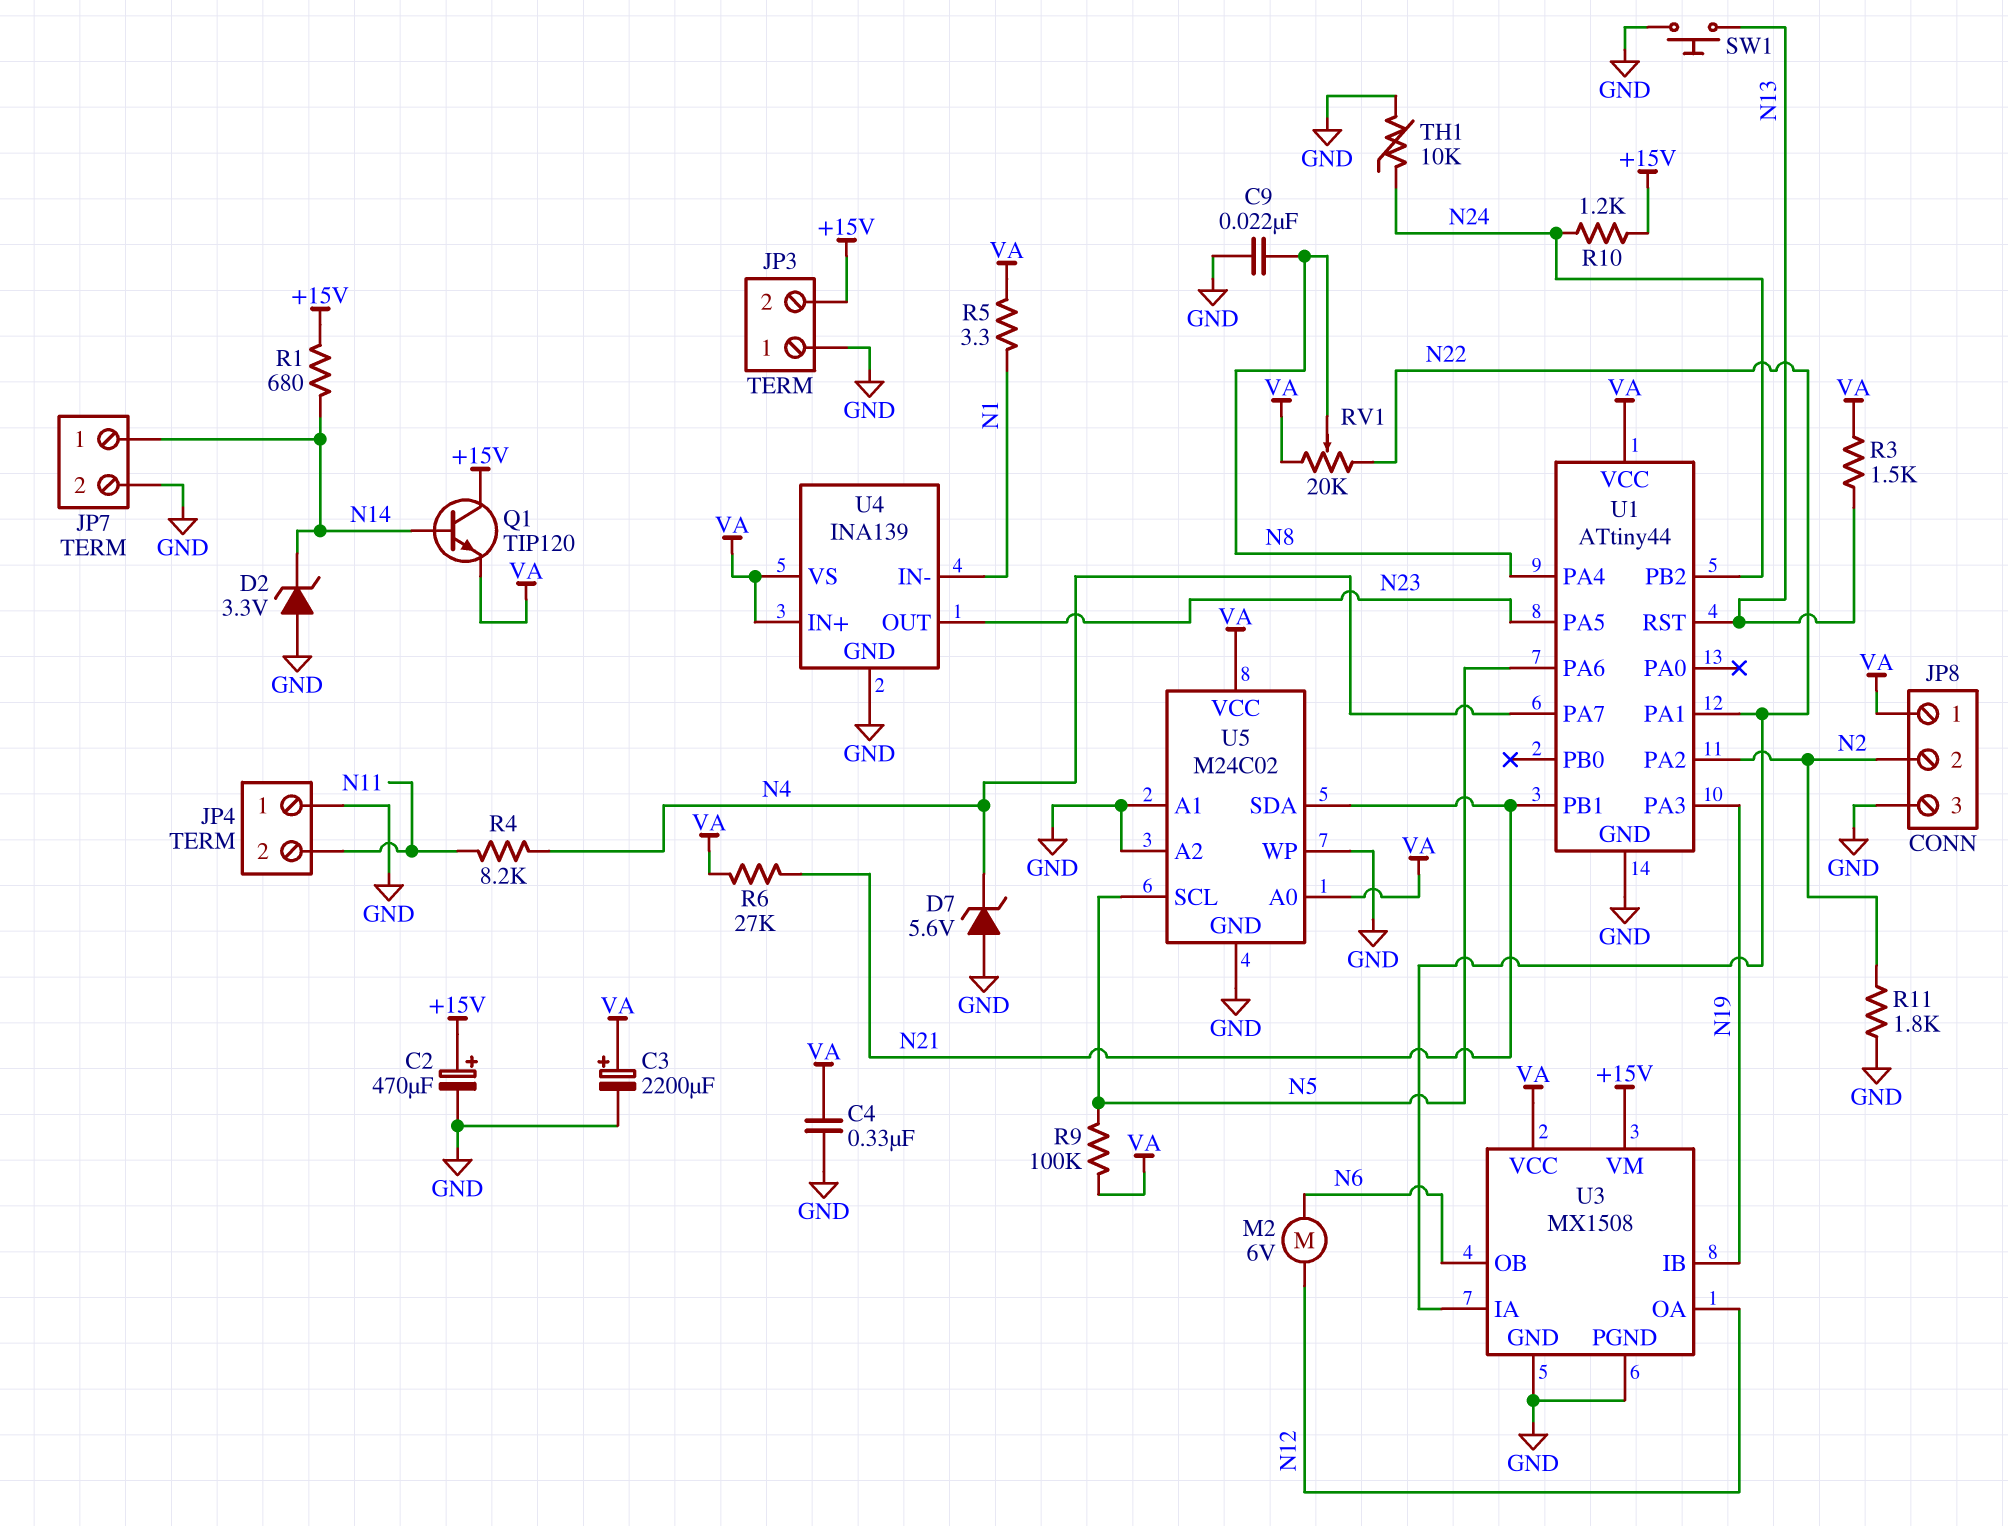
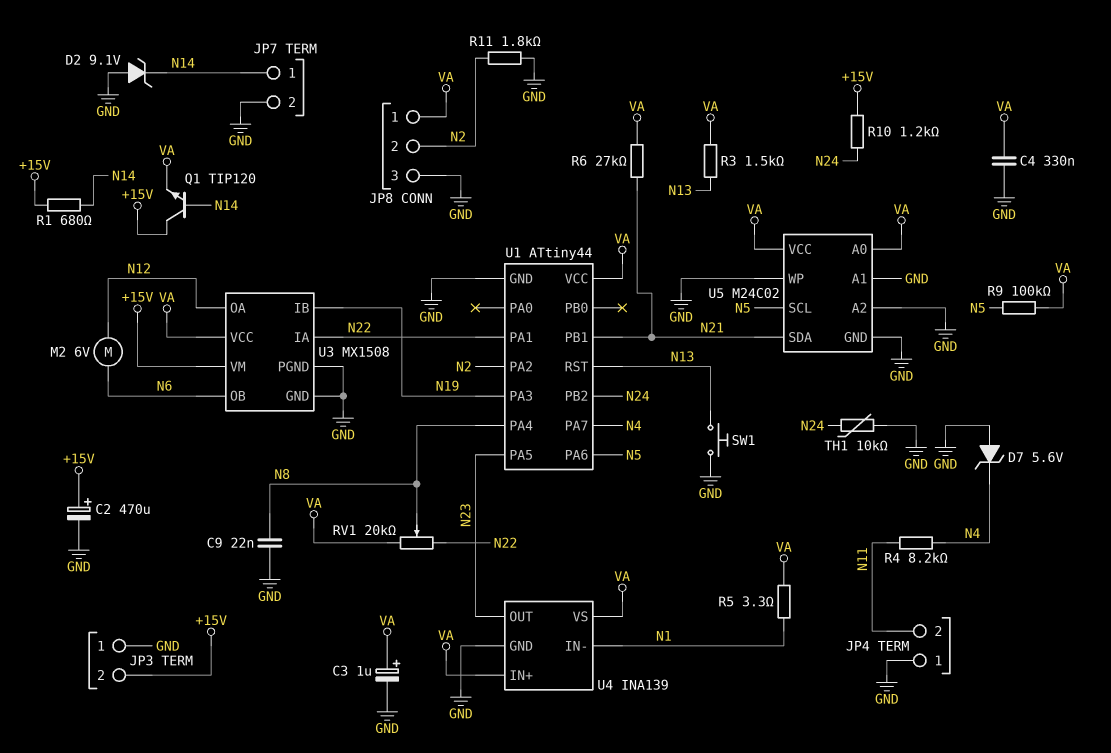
C3: 2200uF (plus VA, minus GND) -> 1uF (plus VA, minus GND)
D2: zener 3.3V (A GND, K N14) -> zener 9.1V (A GND, K N14)

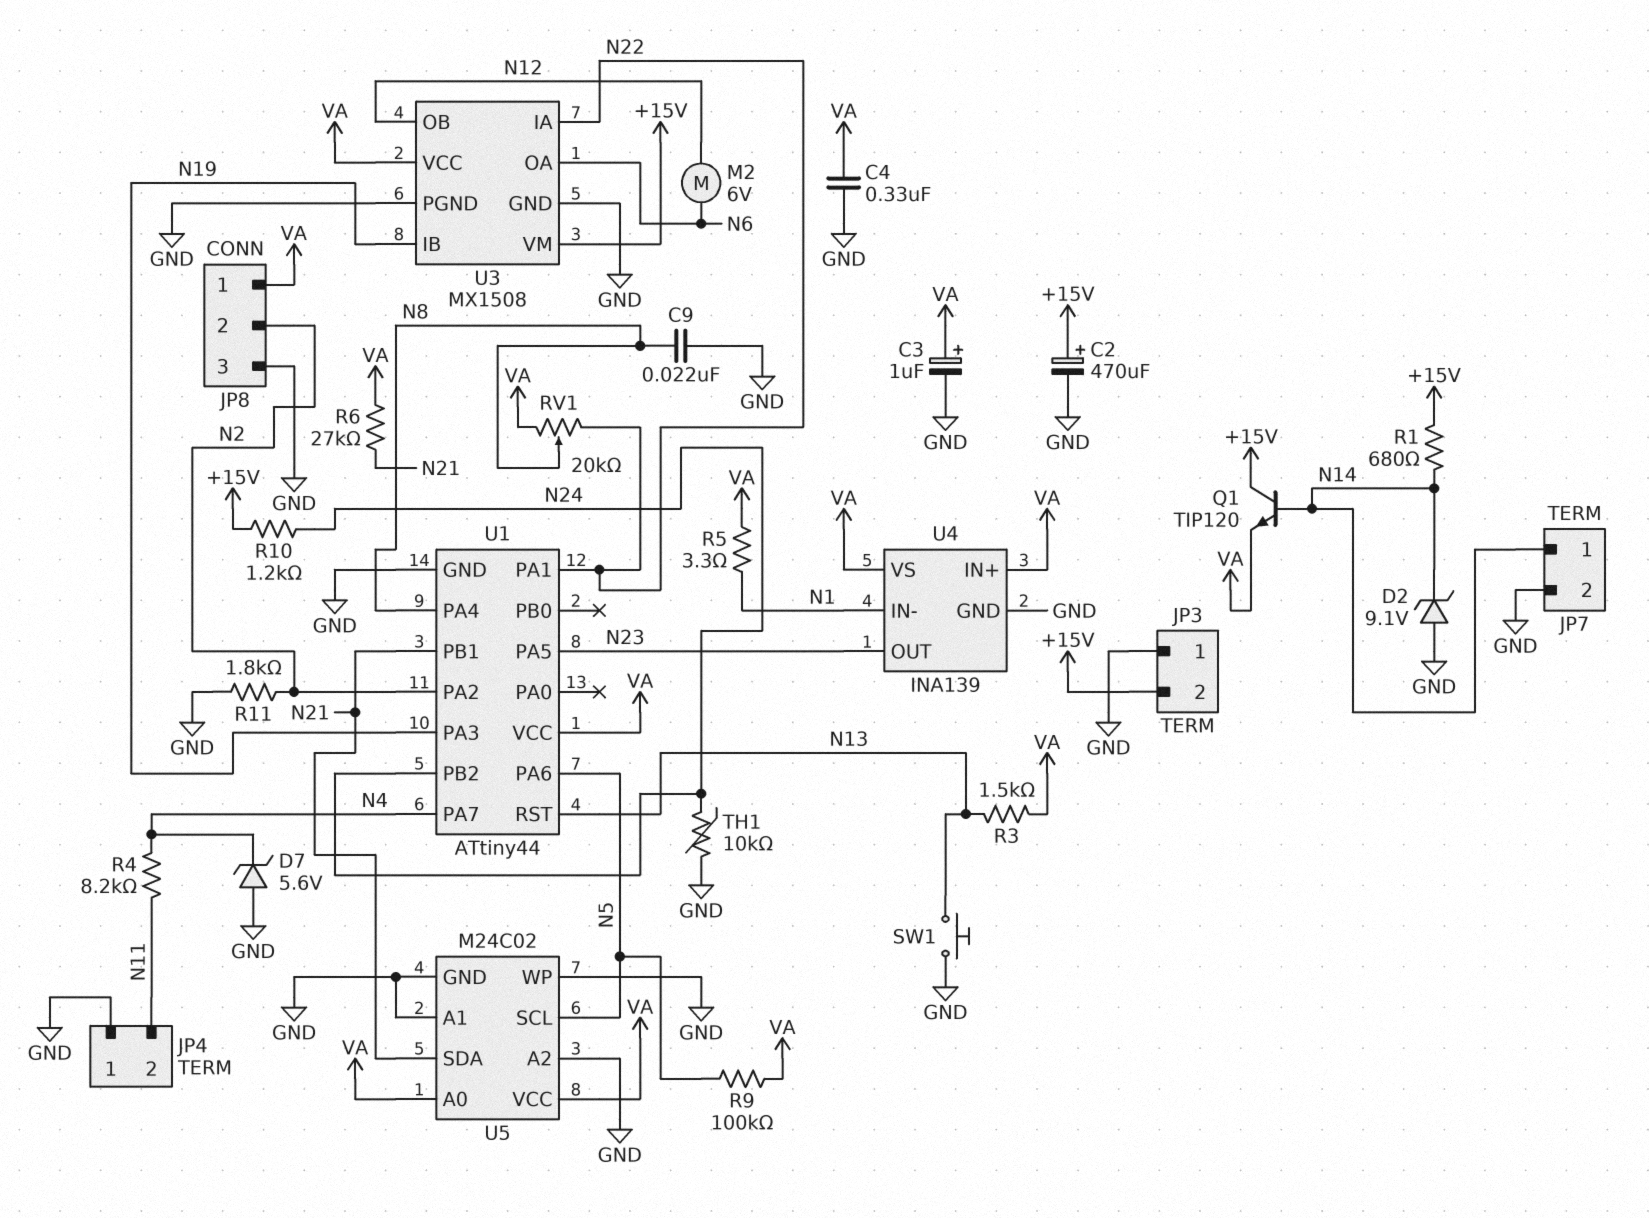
U3 pin OA: N12 -> N6
U3 pin OB: N6 -> N12

